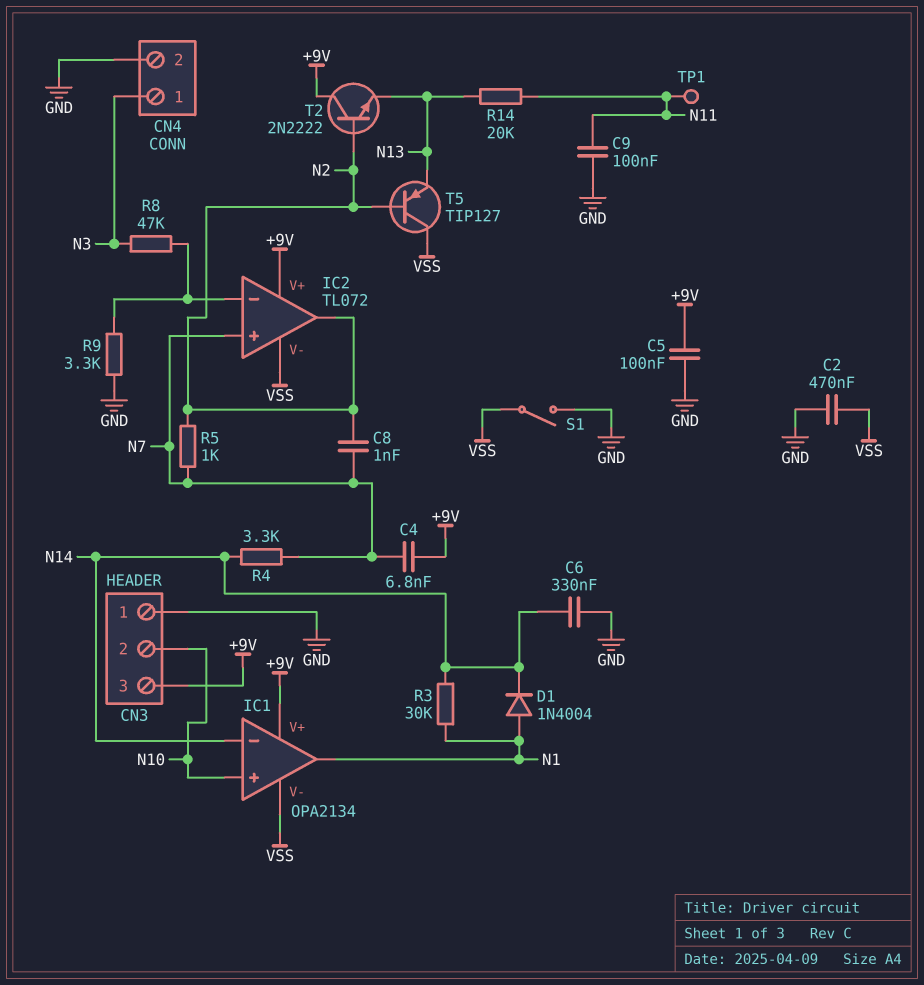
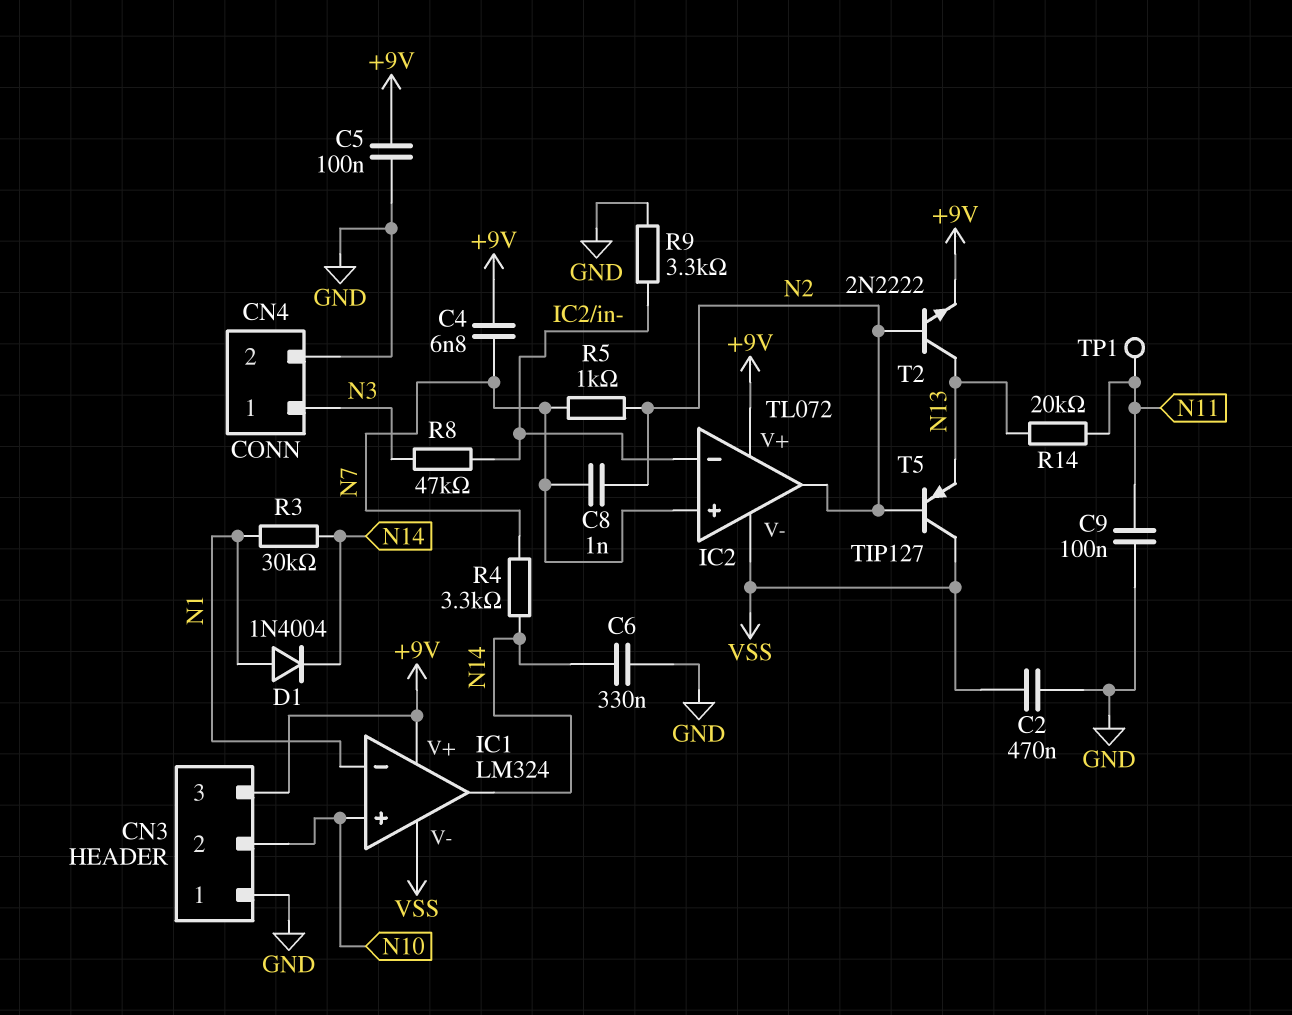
IC1: OPA2134 -> LM324
IC1 pin in-: N14 -> N1
IC1 pin out: N1 -> N14
S1: switch (GND, VSS) -> none
T2: NPN 2N2222 (B N2, C +9V, E N13) -> NPN 2N2222 (B N2, C N13, E +9V)

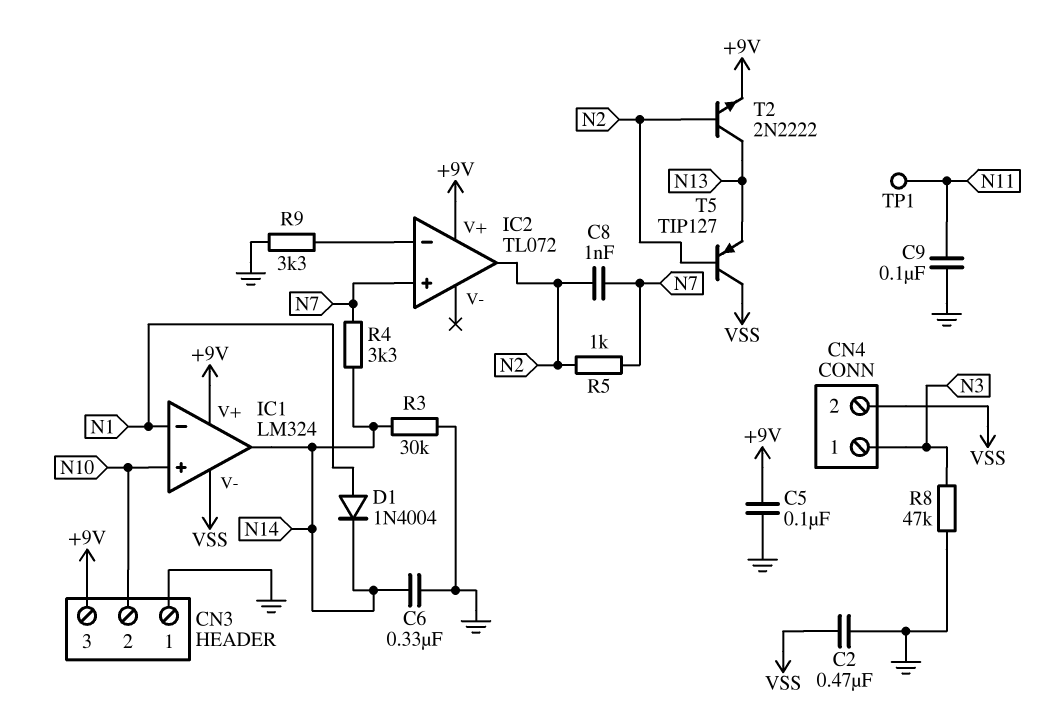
C4: 6.8nF (+9V, N7) -> none
CN4 pin 2: GND -> VSS
IC2 pin V-: VSS -> none
R3: 30k (N1, N14) -> 30k (GND, N14)
R8: 47k (IC2/in-, N3) -> 47k (GND, N3)
R14: 20k (N11, N13) -> none

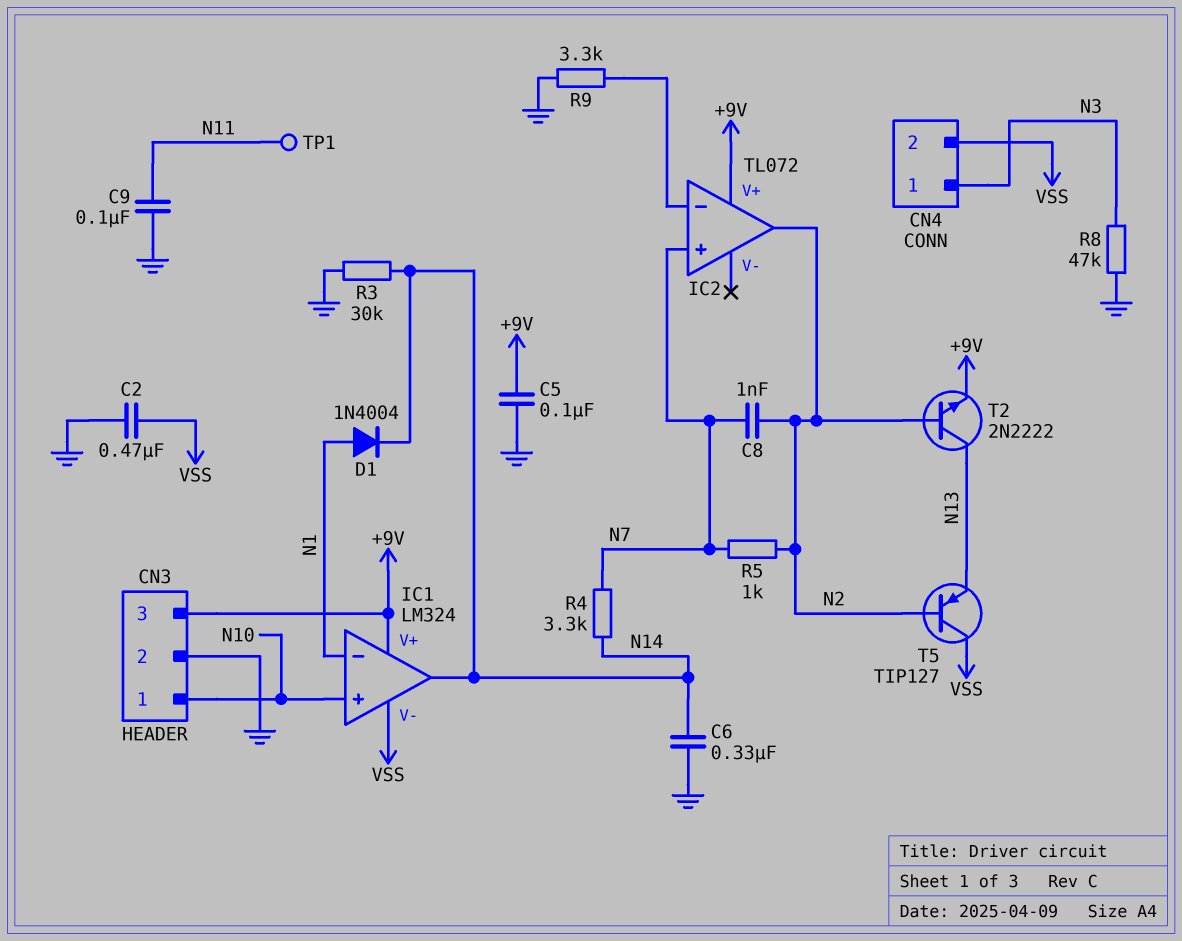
CN3 pin 1: GND -> N10
CN3 pin 2: N10 -> GND

